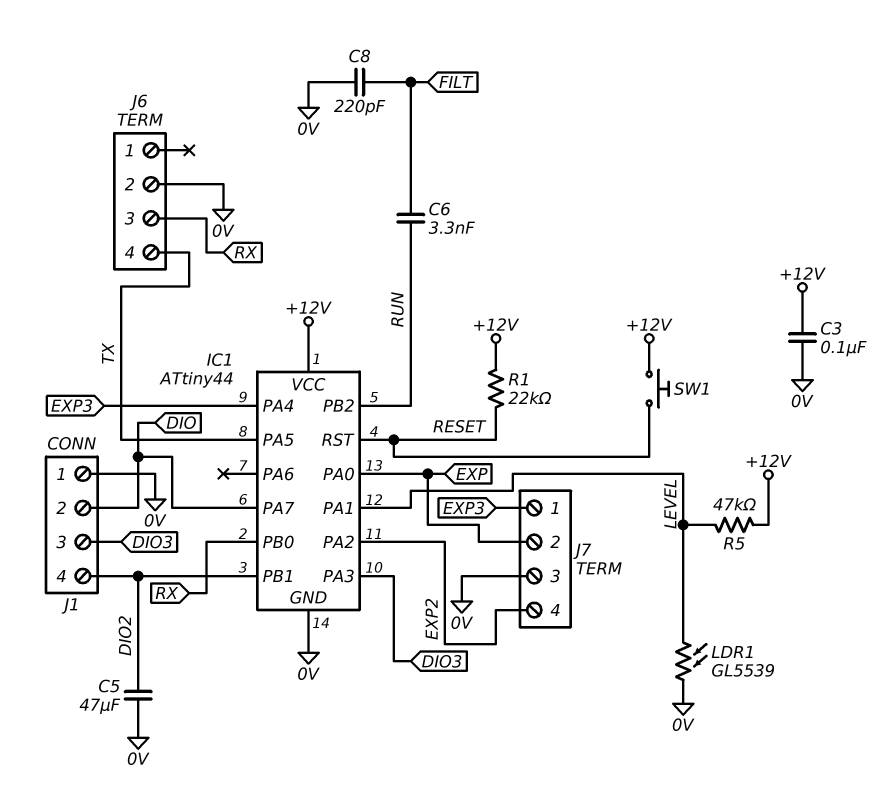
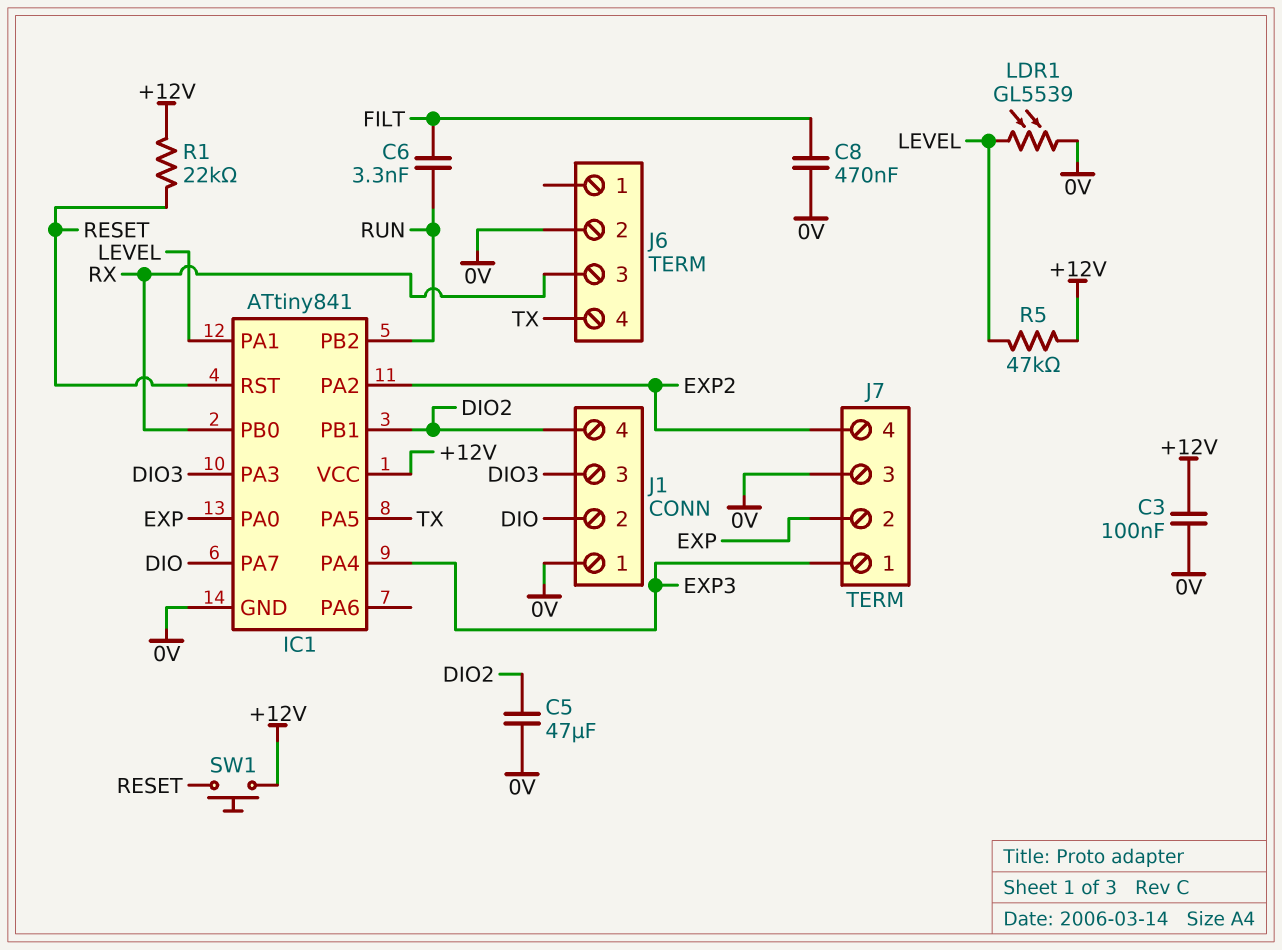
C8: 220pF (0V, FILT) -> 470nF (0V, FILT)
IC1: ATtiny44 -> ATtiny841

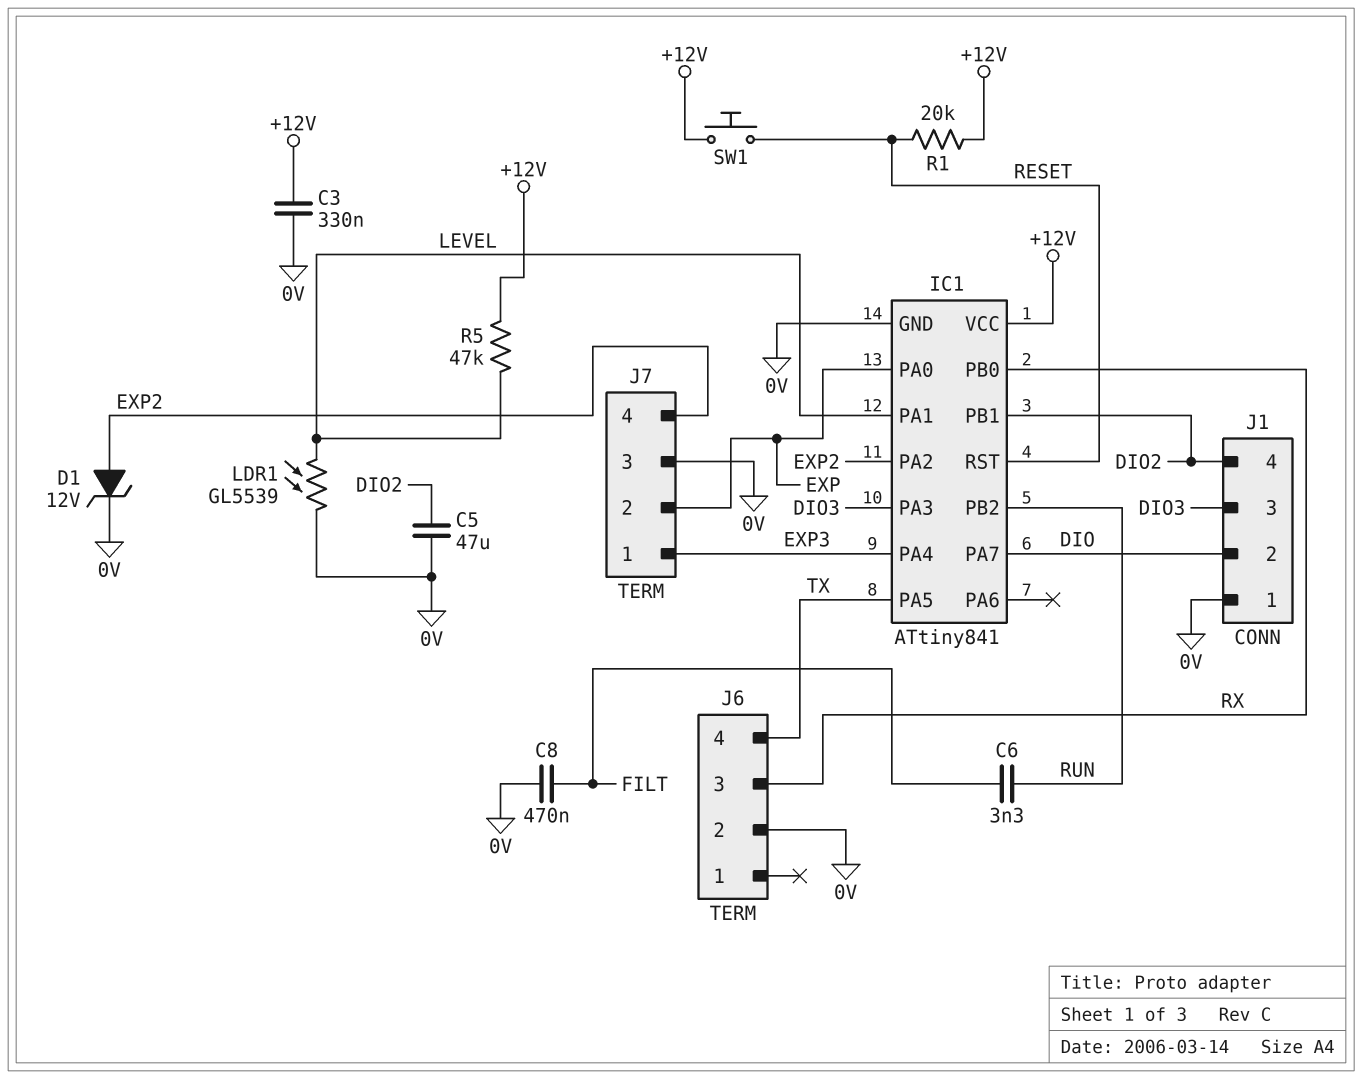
C3: 100nF (+12V, 0V) -> 330nF (+12V, 0V)
D1: none -> zener 12V (A EXP2, K 0V)
R1: 22k (+12V, RESET) -> 20k (+12V, RESET)

